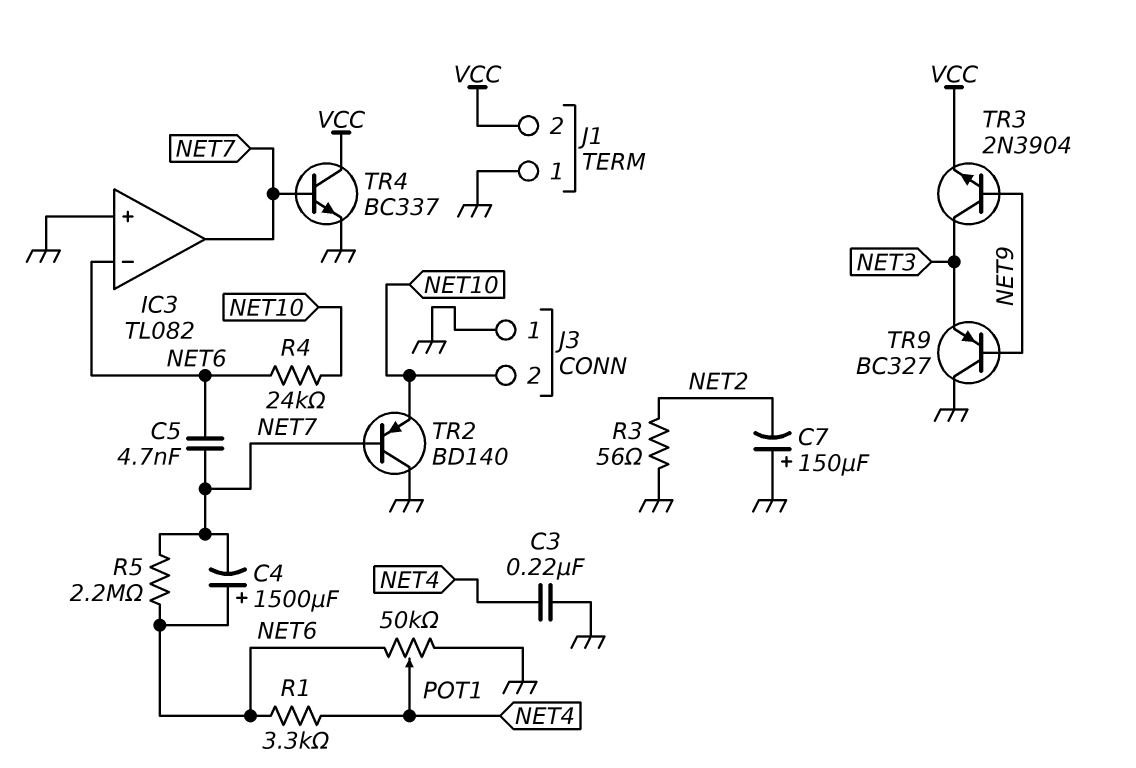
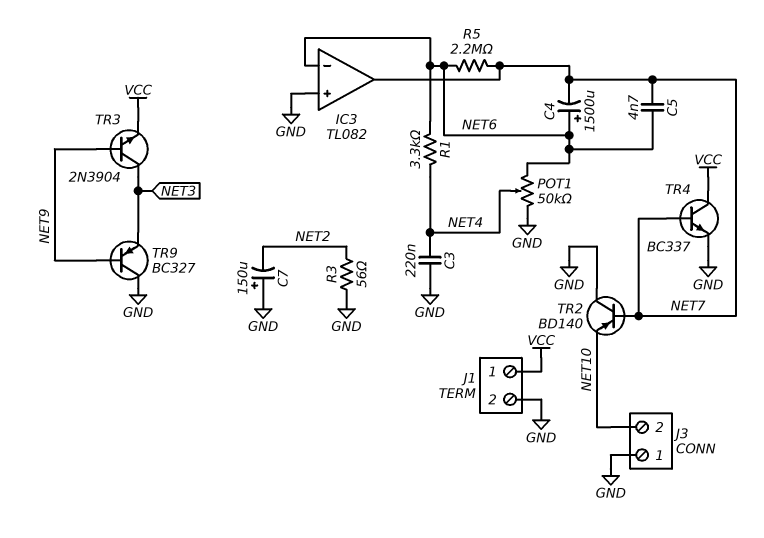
J1 pin 1: GND -> VCC
J1 pin 2: VCC -> GND
R4: 24k (NET6, NET10) -> none

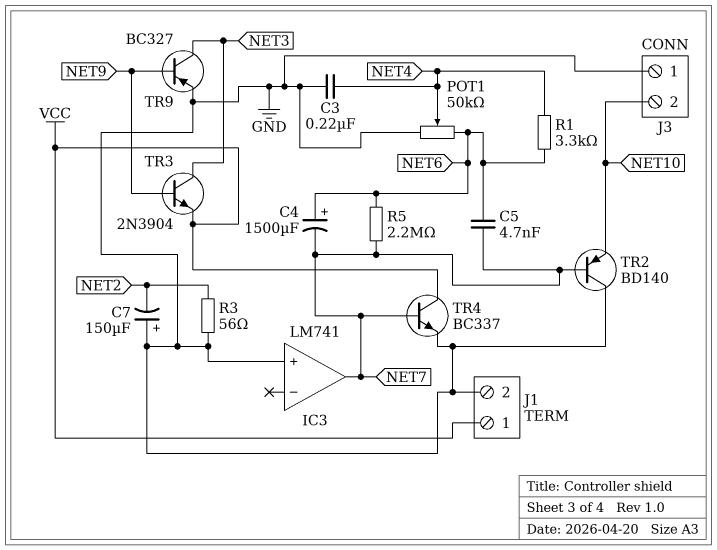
IC3: TL082 -> LM741
IC3 pin in-: NET6 -> none
TR9: PNP BC327 (B NET9, C GND, E NET3) -> PNP BC327 (B NET9, C NET3, E GND)

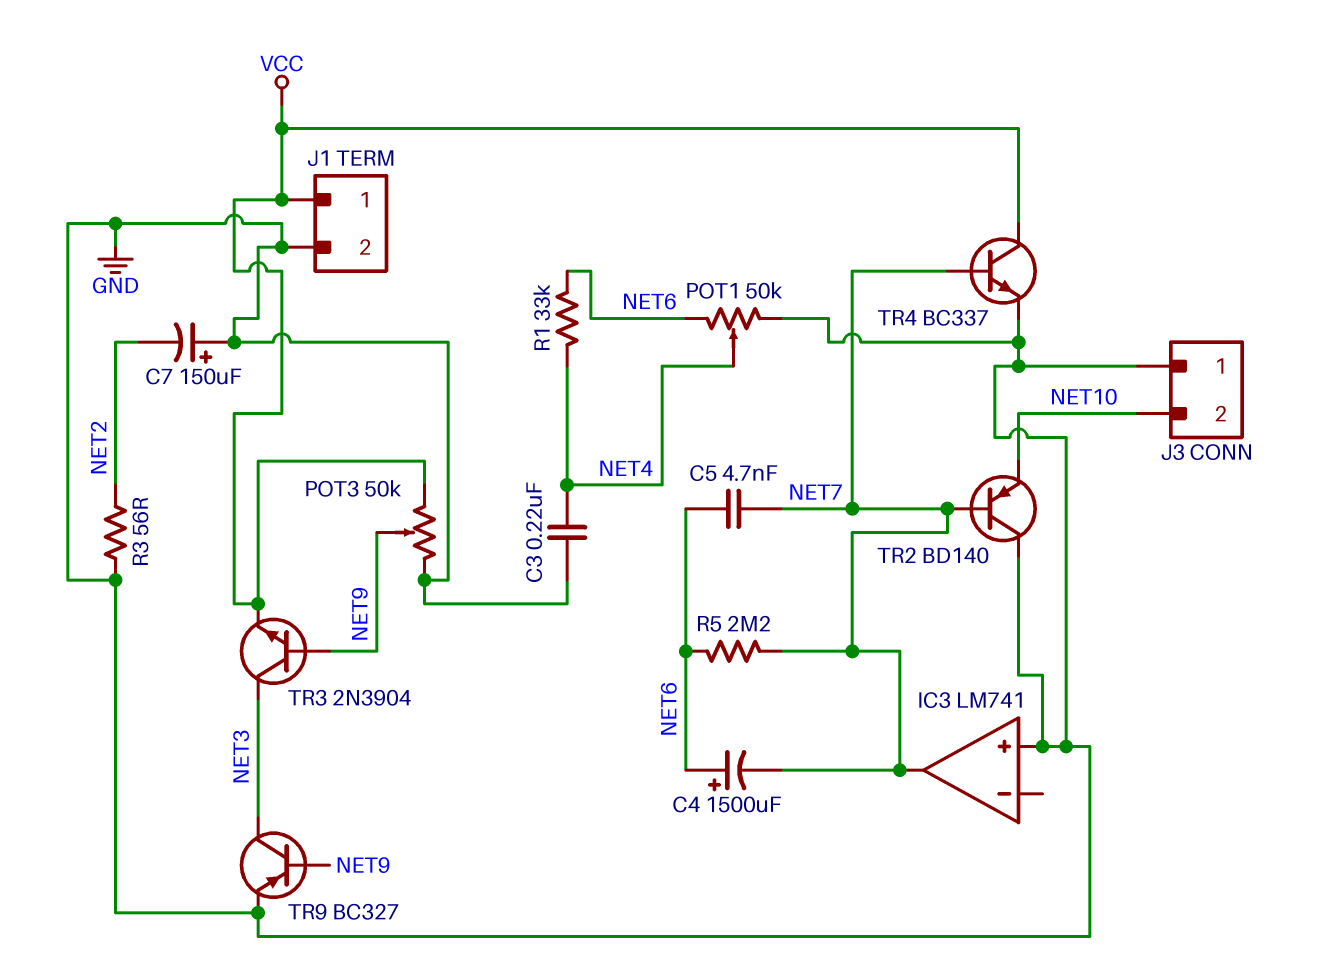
POT3: none -> 50k (GND, VCC, wiper NET9)
R1: 3.3k (NET4, NET6) -> 33k (NET4, NET6)

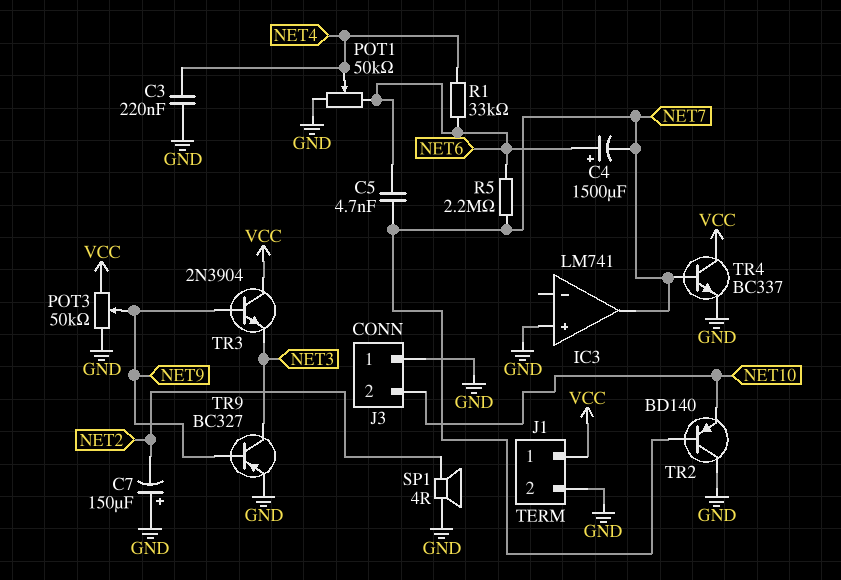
R3: 56 (GND, NET2) -> none
SP1: none -> speaker 4R (GND, NET2)
TR3: NPN 2N3904 (B NET9, C NET3, E VCC) -> NPN 2N3904 (B NET9, C VCC, E NET3)

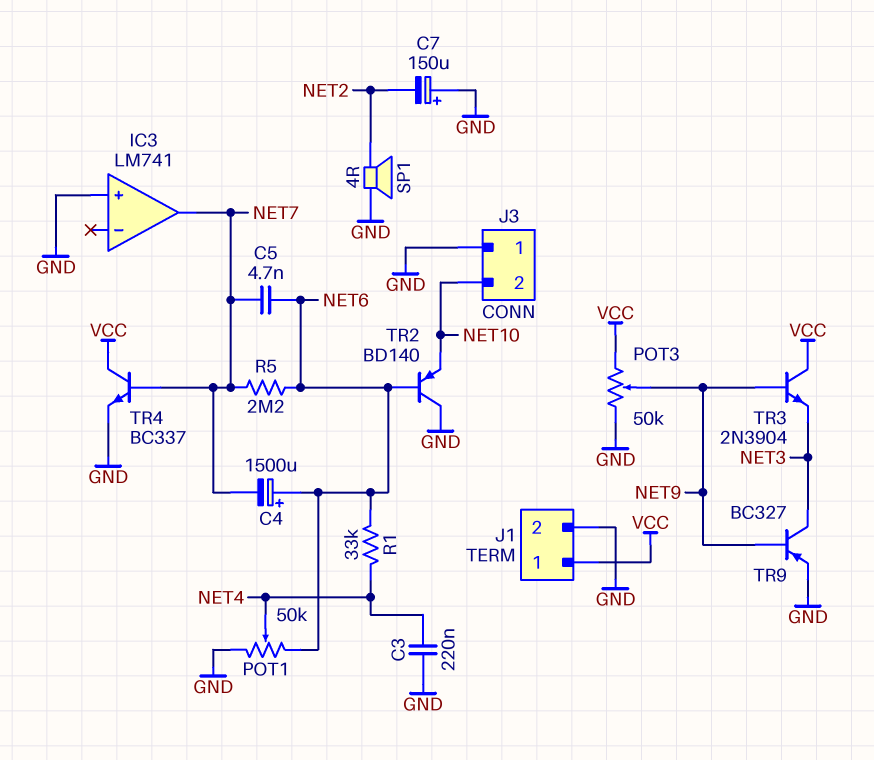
TR2: PNP BD140 (B NET7, C GND, E NET10) -> PNP BD140 (B NET6, C GND, E NET10)

